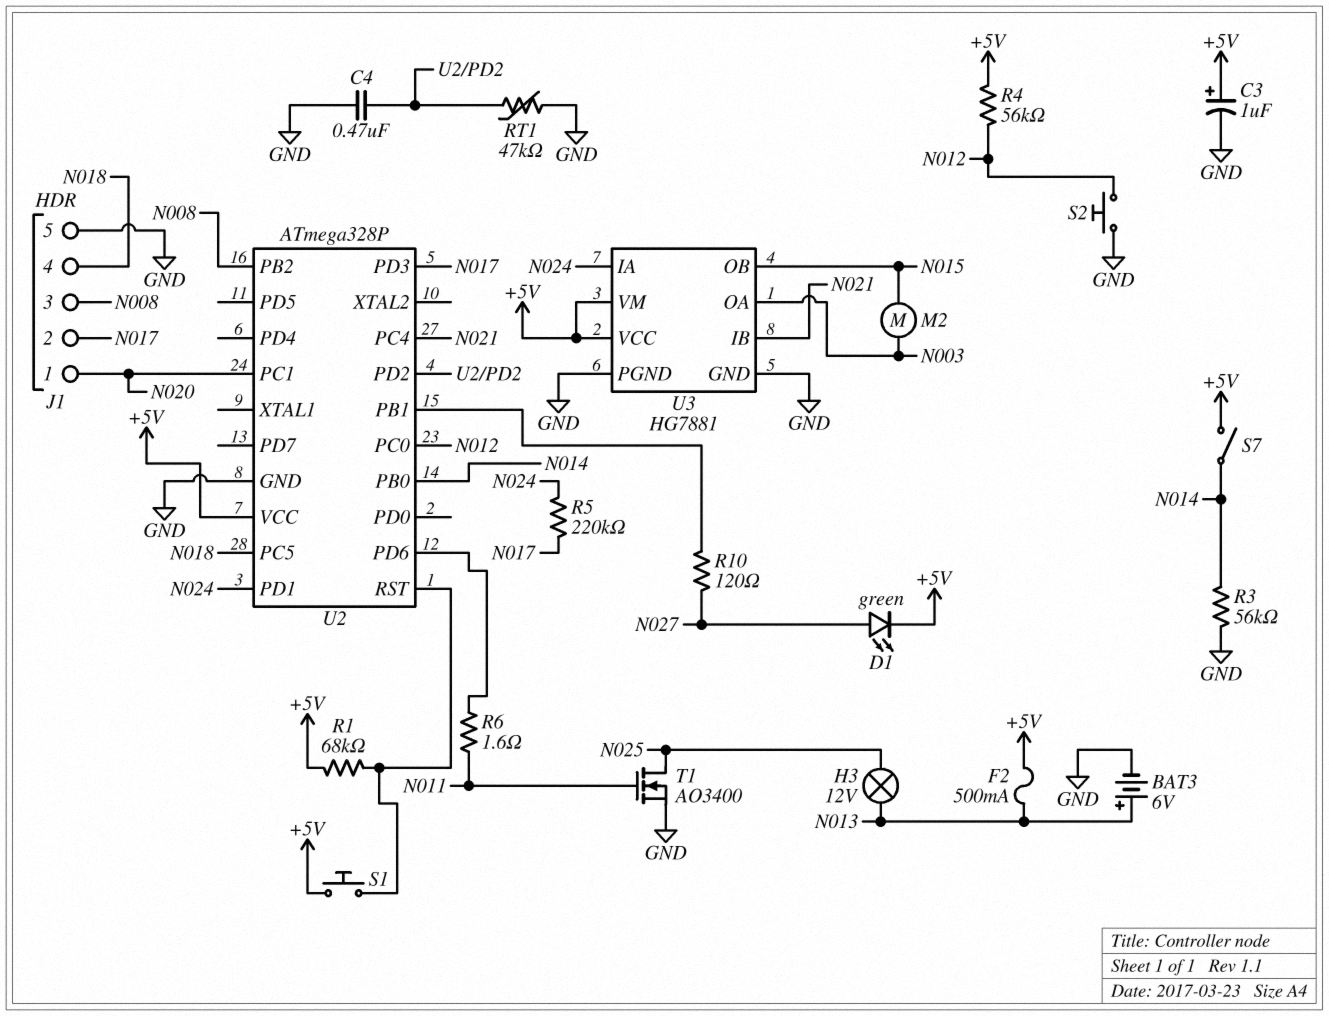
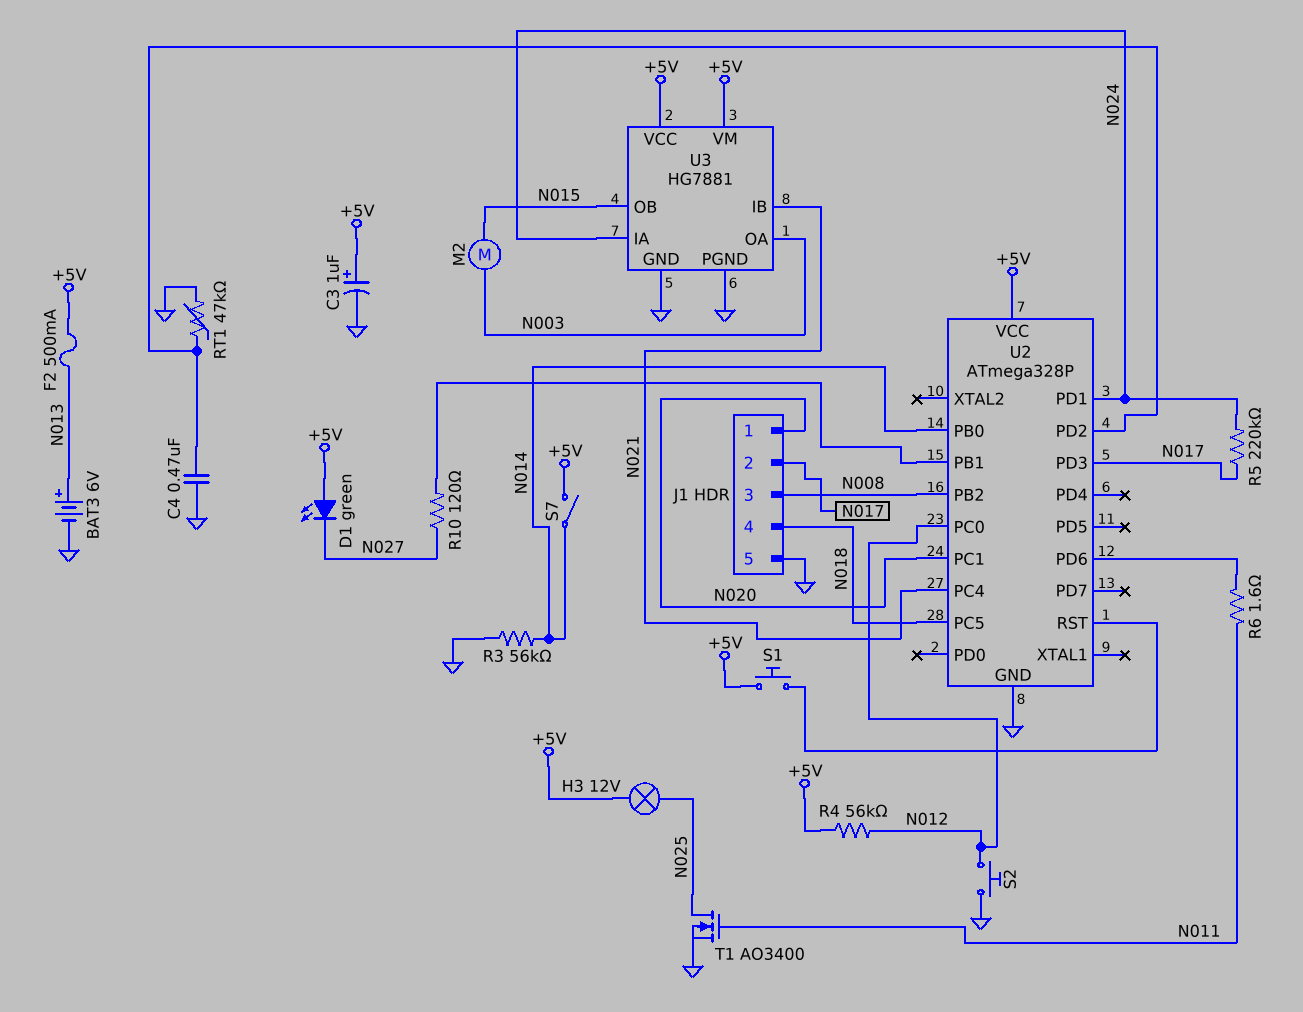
D1: LED green (A N027, K +5V) -> LED green (A +5V, K N027)
H3: lamp 12V (N013, N025) -> lamp 12V (+5V, N025)
R1: 68k (+5V, U2/RST) -> none

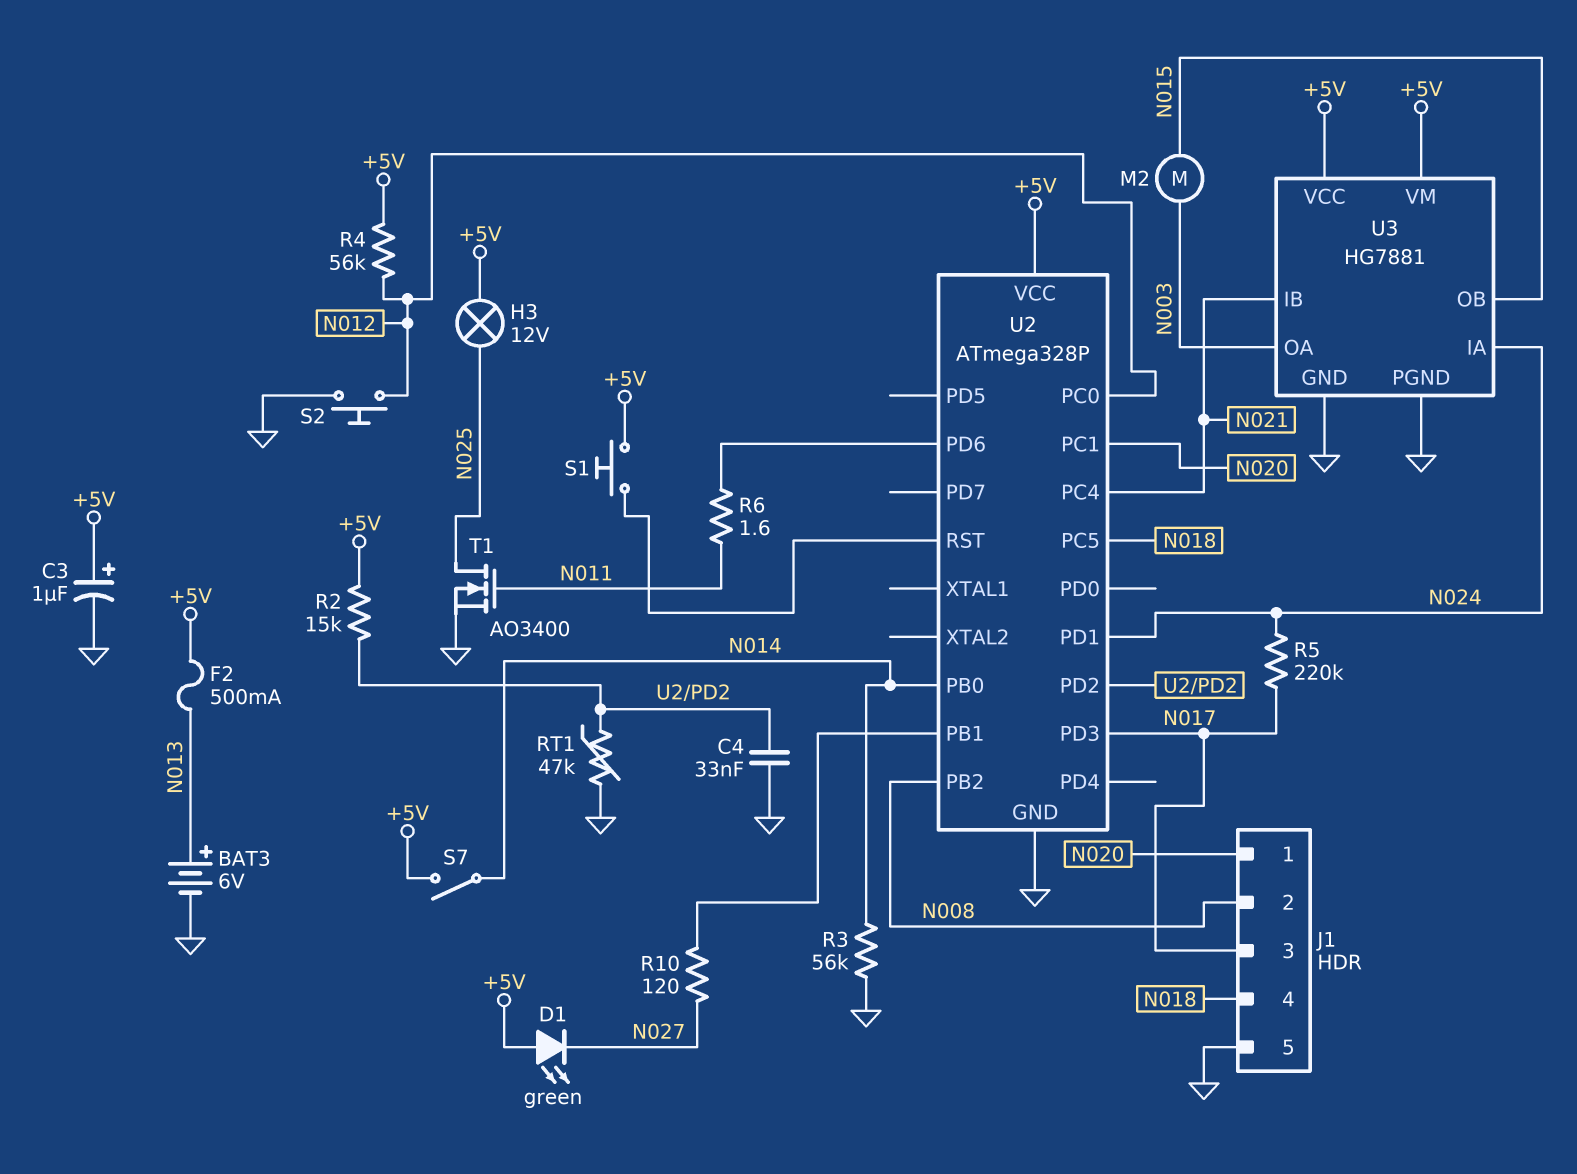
C4: 470nF (GND, U2/PD2) -> 33nF (GND, U2/PD2)
J1 pin 2: N017 -> N008
J1 pin 3: N008 -> N017
R2: none -> 15k (+5V, U2/PD2)

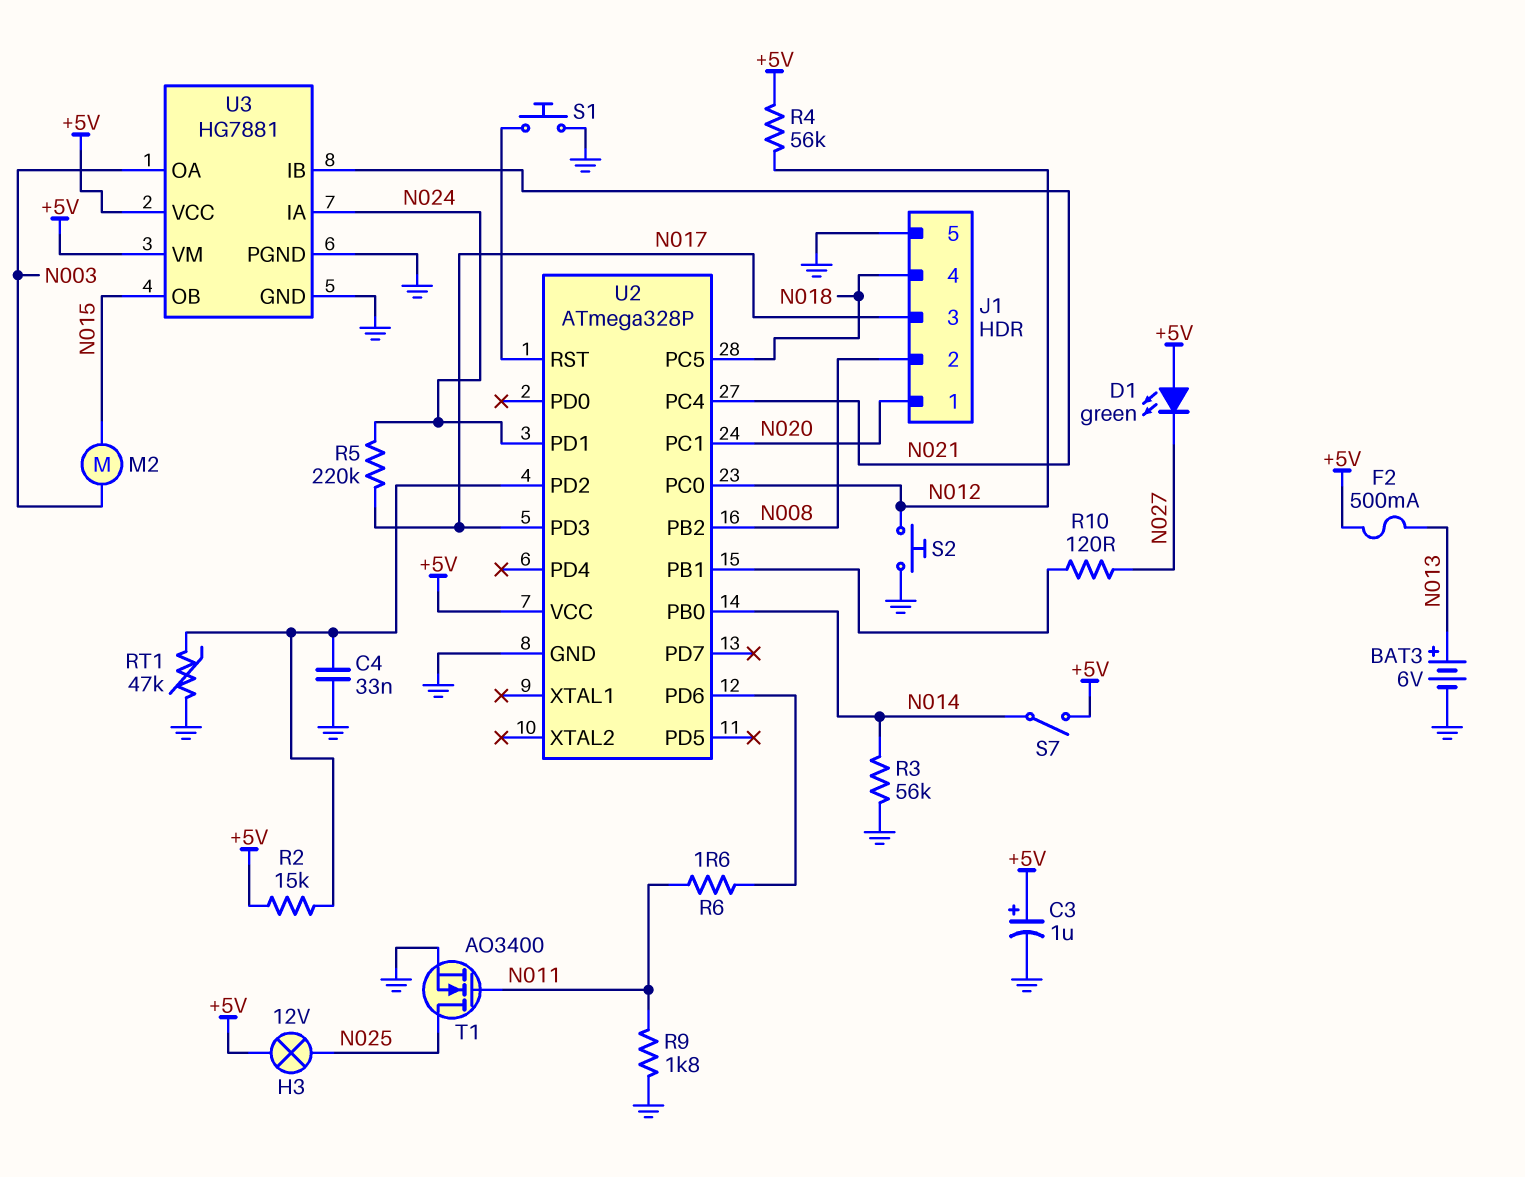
R9: none -> 1.8k (GND, N011)
S1: button (+5V, U2/RST) -> button (GND, U2/RST)

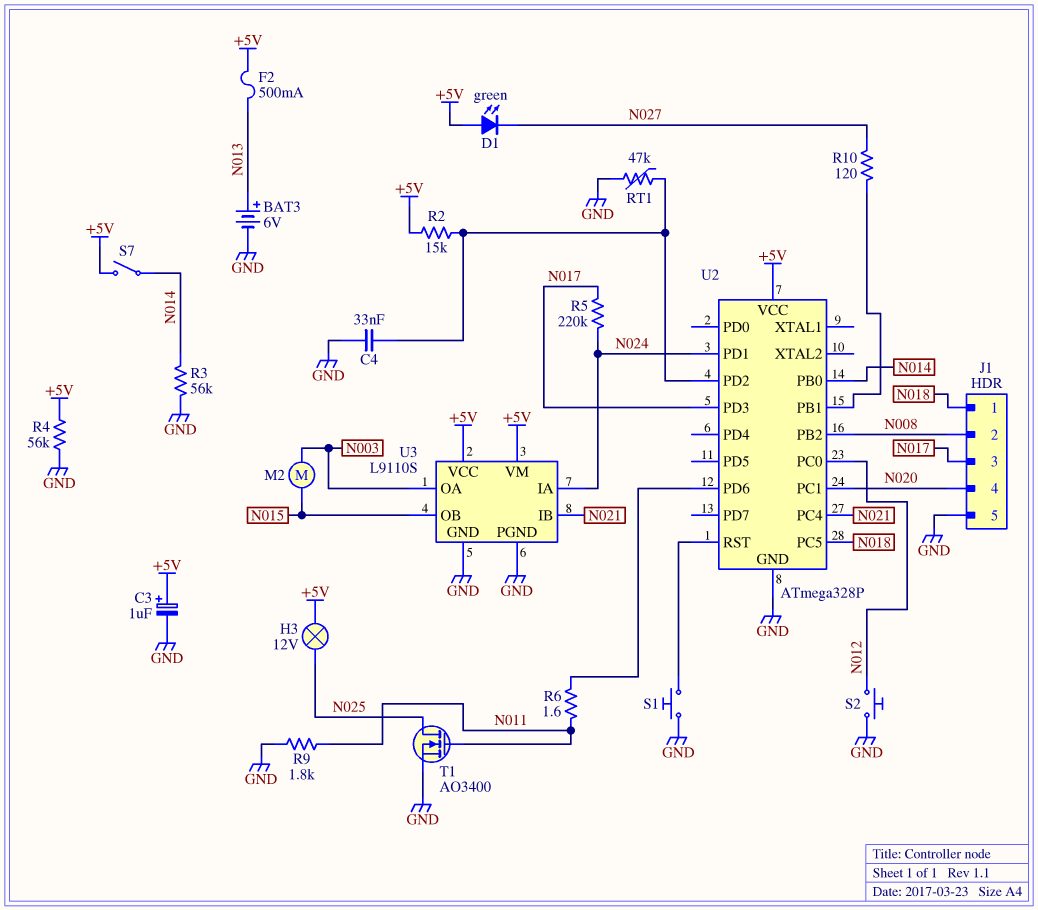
J1 pin 1: N020 -> N018
J1 pin 4: N018 -> N020
R4: 56k (+5V, N012) -> 56k (+5V, GND)
U3: HG7881 -> L9110S

